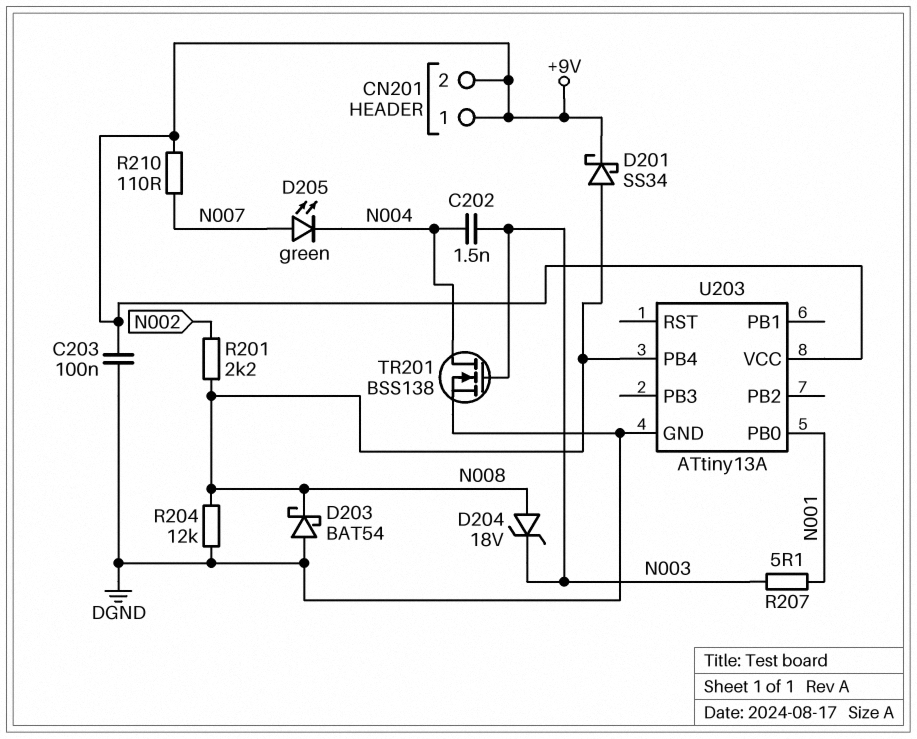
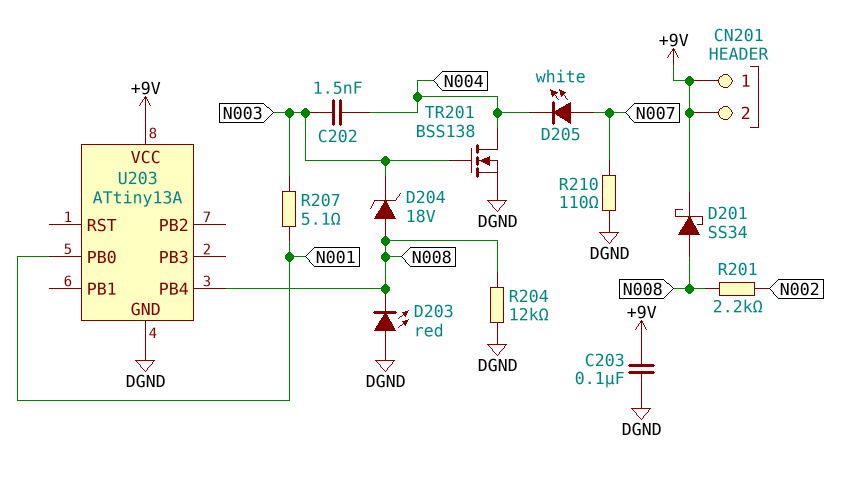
D203: schottky BAT54 (A DGND, K N008) -> LED red (A DGND, K N008)
D205: LED green (A N007, K N004) -> LED white (A N007, K N004)
R210: 110 (+9V, N007) -> 110 (DGND, N007)

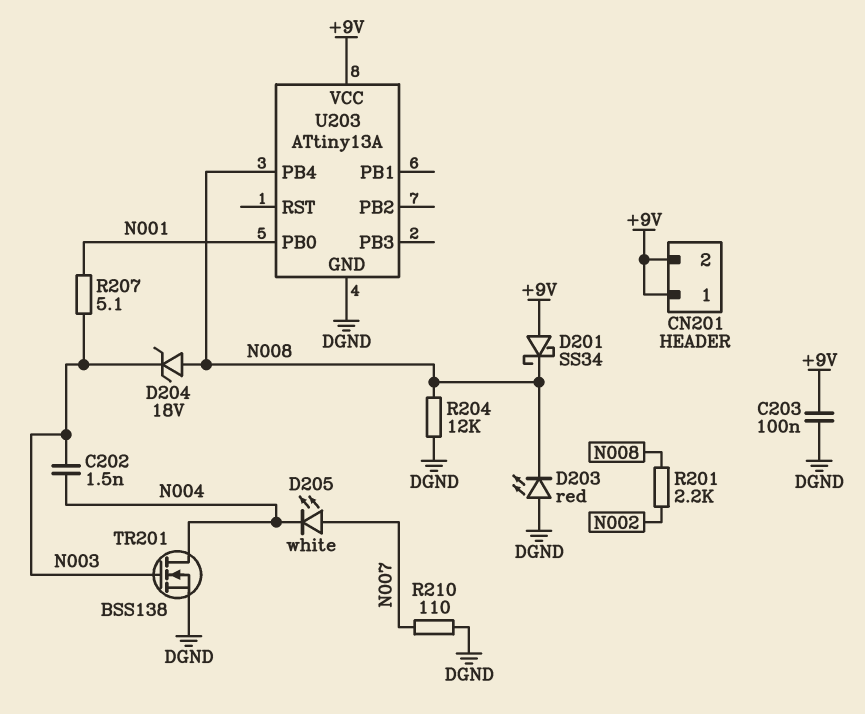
D201: schottky SS34 (A N008, K +9V) -> schottky SS34 (A +9V, K N008)

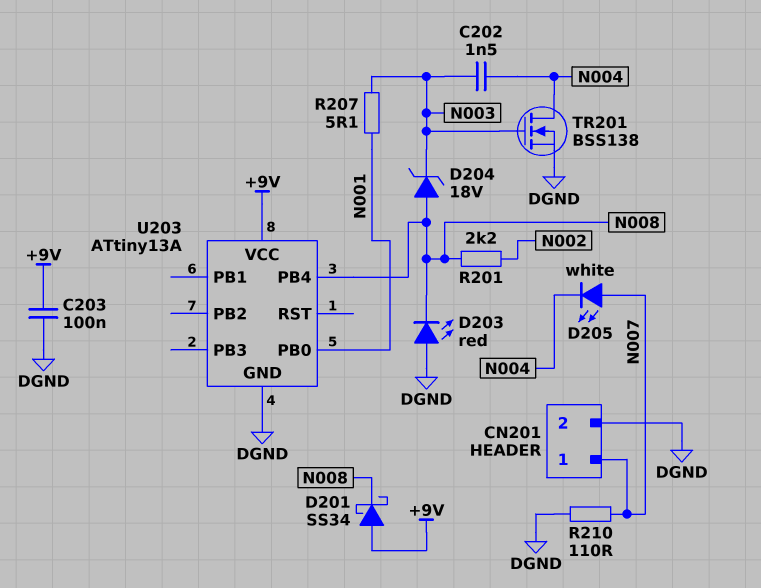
CN201 pin 1: +9V -> N007
CN201 pin 2: +9V -> DGND
R204: 12k (DGND, N008) -> none

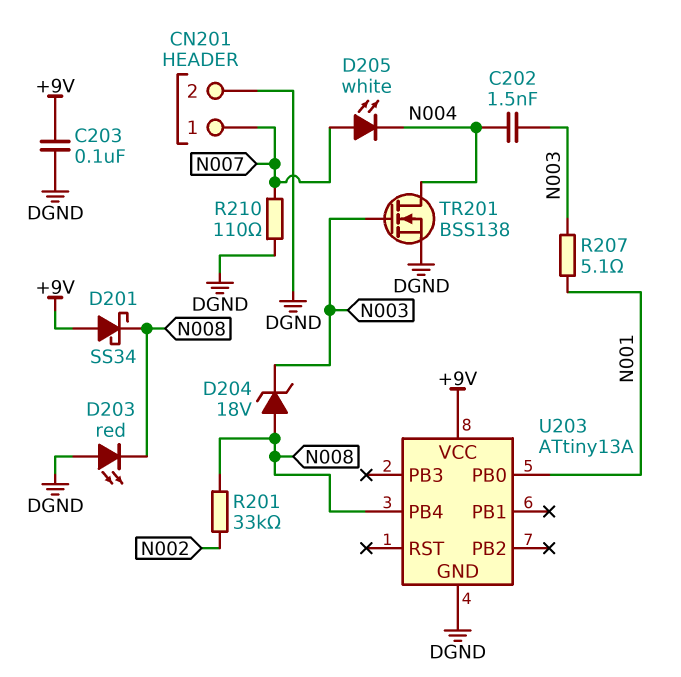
R201: 2.2k (N002, N008) -> 33k (N002, N008)

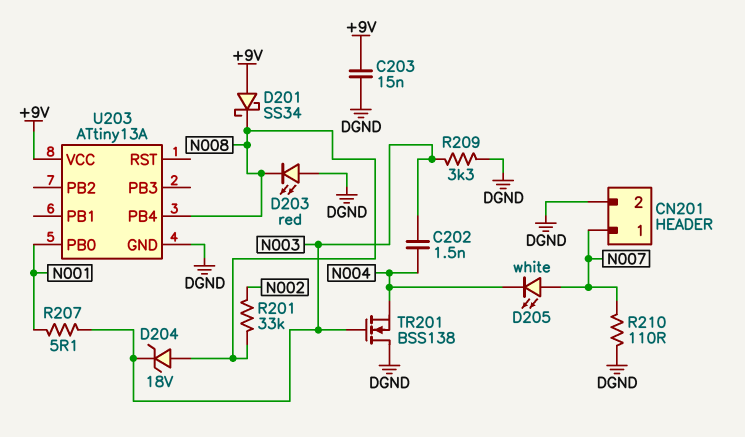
C203: 100nF (+9V, DGND) -> 15nF (+9V, DGND)
R209: none -> 3.3k (DGND, N003)
TR201: NMOS BSS138 (G N003, D N004, S DGND) -> NMOS BSS138 (G N003, D DGND, S N004)

